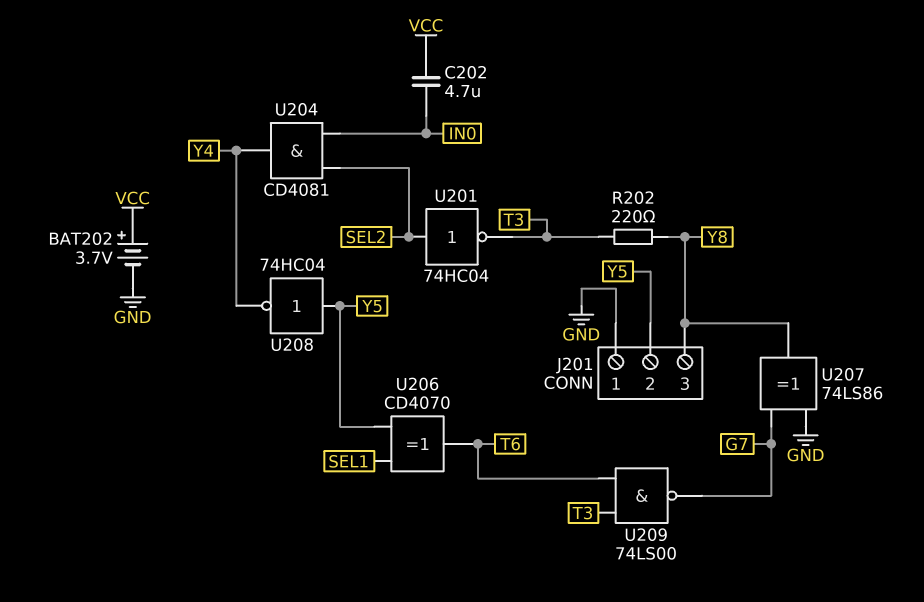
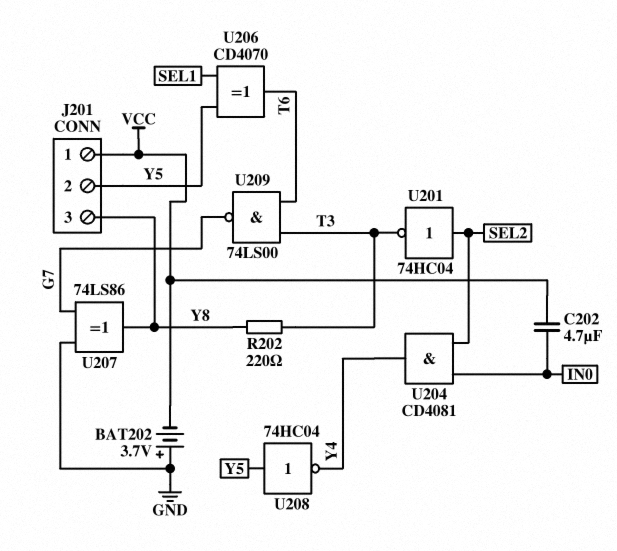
BAT202: 3.7V (plus VCC, minus GND) -> 3.7V (plus GND, minus VCC)
J201 pin 1: GND -> VCC

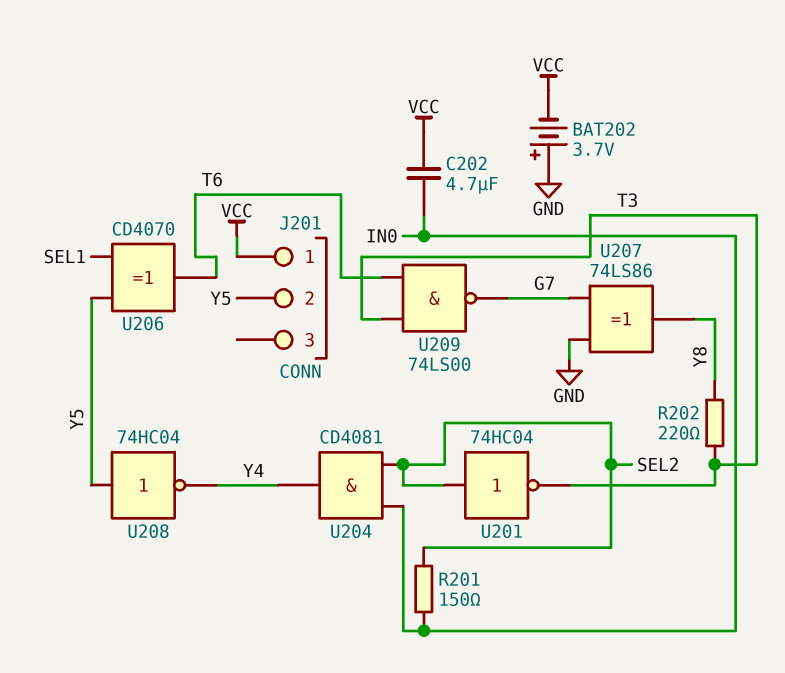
J201 pin 3: Y8 -> none
R201: none -> 150 (IN0, SEL2)

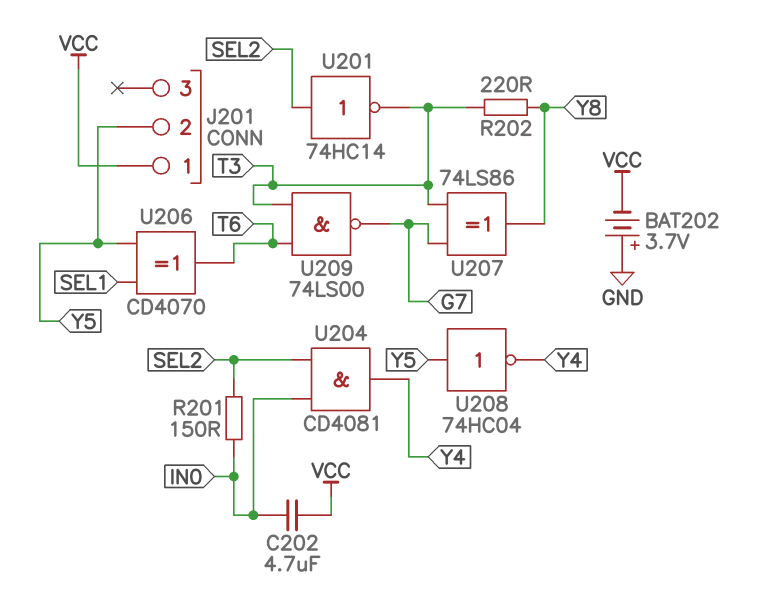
U201: NOT 74HC04 (in SEL2, out T3) -> NOT 74HC14 (in SEL2, out T3)
U207: XOR 74LS86 (in G7, in GND, out Y8) -> XOR 74LS86 (in G7, in T3, out Y8)

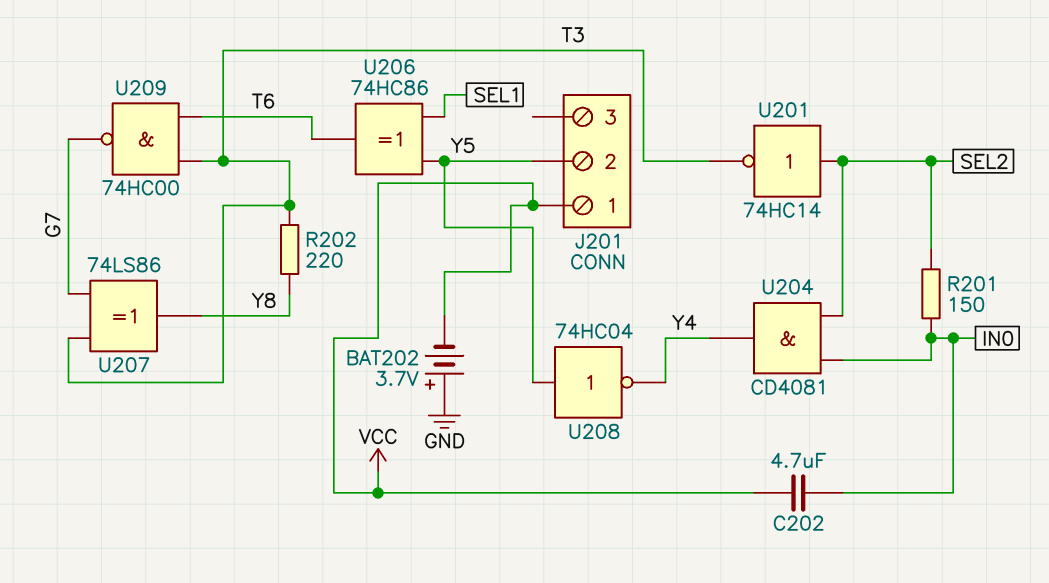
U206: XOR CD4070 (in SEL1, in Y5, out T6) -> XOR 74HC86 (in SEL1, in Y5, out T6)
U209: NAND 74LS00 (in T3, in T6, out G7) -> NAND 74HC00 (in T3, in T6, out G7)

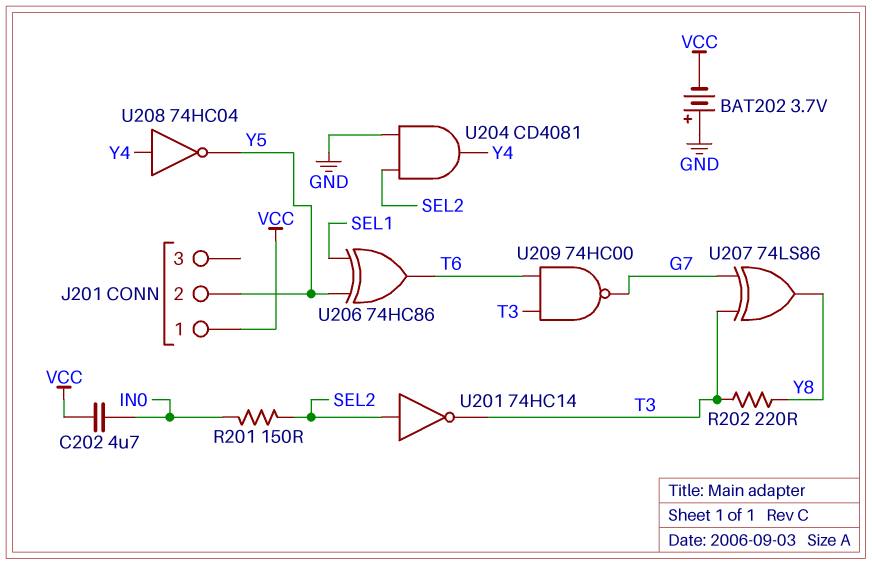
U204: AND CD4081 (in IN0, in SEL2, out Y4) -> AND CD4081 (in GND, in SEL2, out Y4)
U208: NOT 74HC04 (in Y5, out Y4) -> NOT 74HC04 (in Y4, out Y5)

